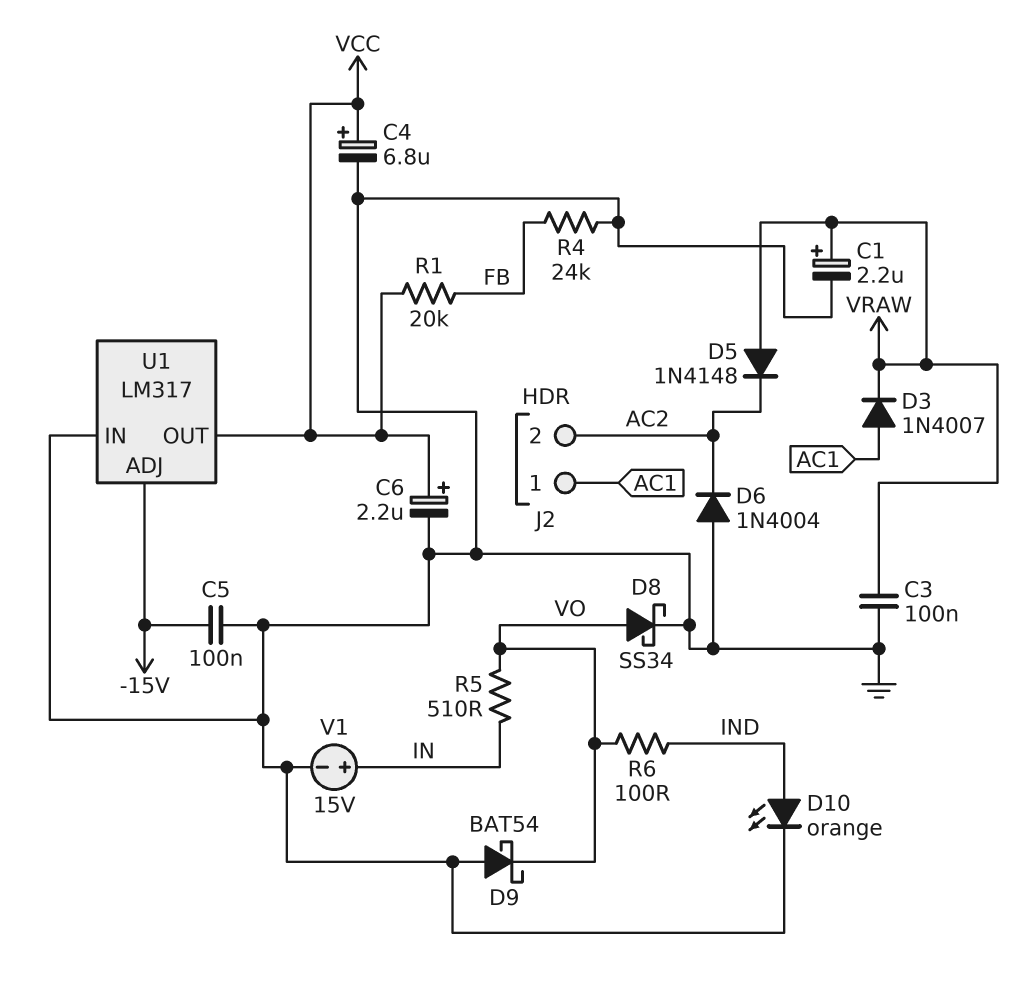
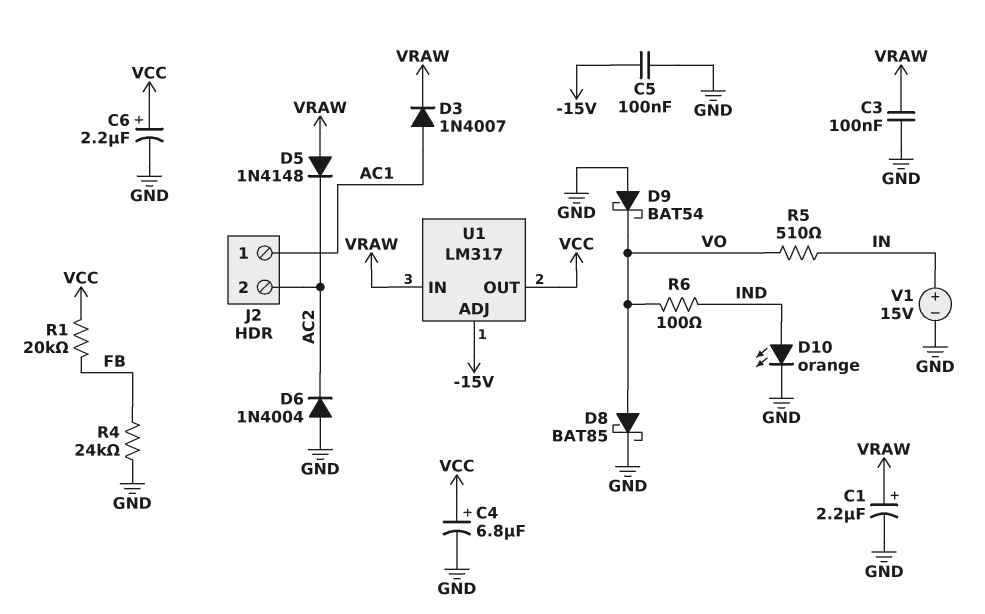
D8: schottky SS34 (A VO, K GND) -> schottky BAT85 (A VO, K GND)
U1 pin IN: GND -> VRAW

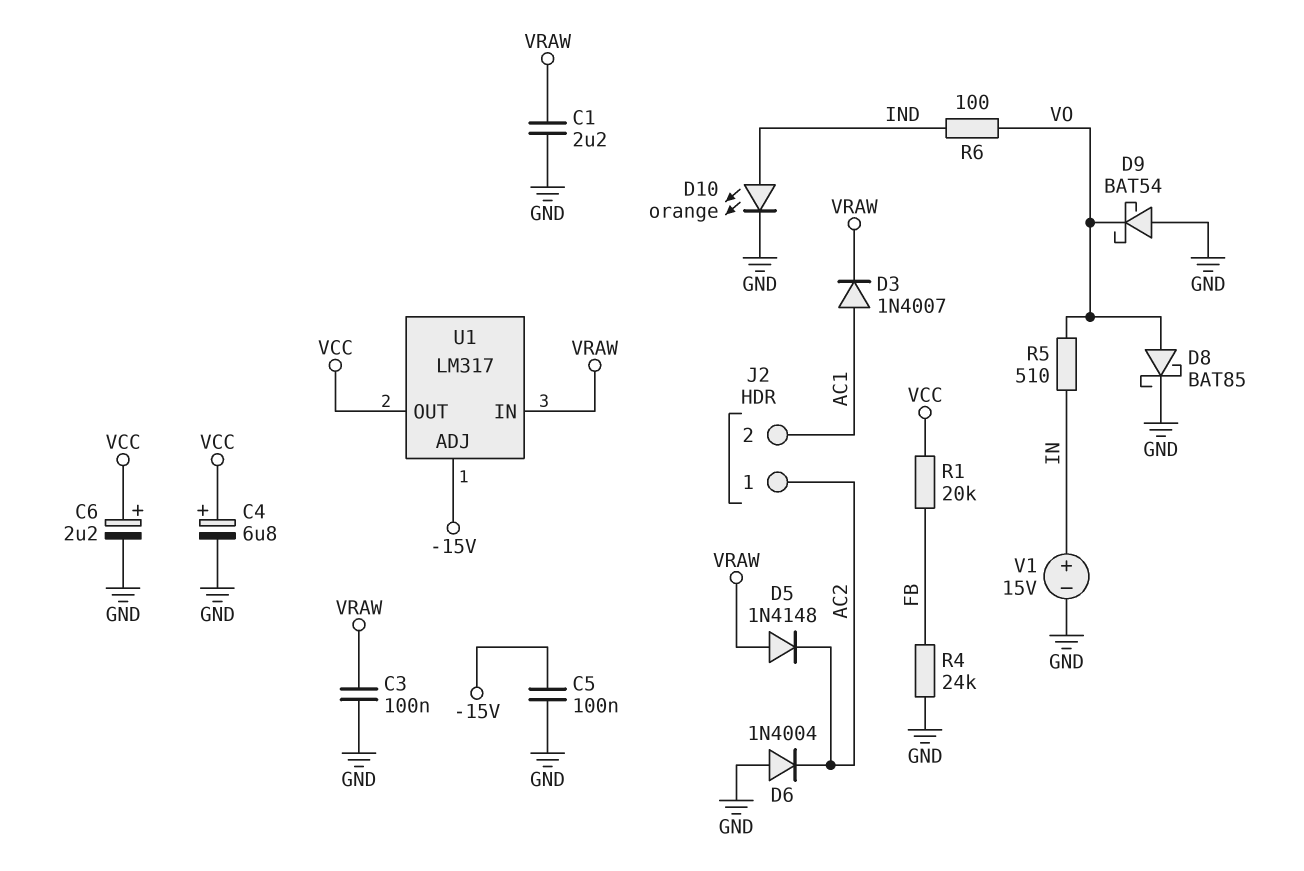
C1: 2.2uF (plus VRAW, minus GND) -> 2.2uF (GND, VRAW)
J2 pin 1: AC1 -> AC2
J2 pin 2: AC2 -> AC1

